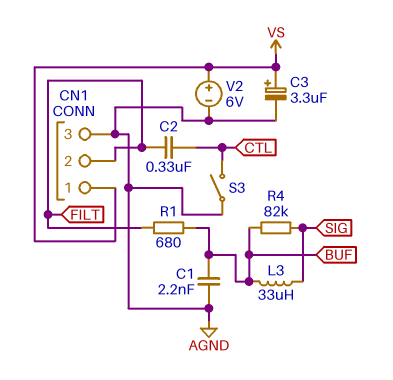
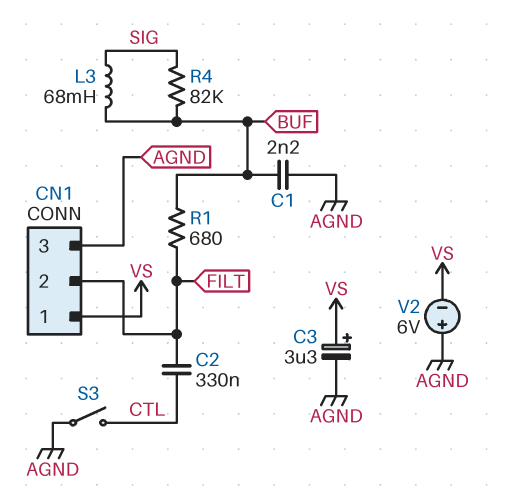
L3: 33uH (BUF, SIG) -> 68mH (BUF, SIG)
V2: 6V (plus VS, minus AGND) -> 6V (plus AGND, minus VS)

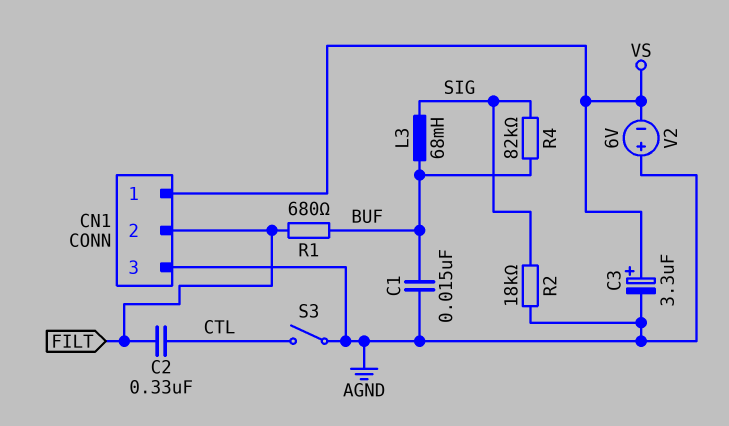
C1: 2.2nF (AGND, BUF) -> 15nF (AGND, BUF)
R2: none -> 18k (AGND, SIG)

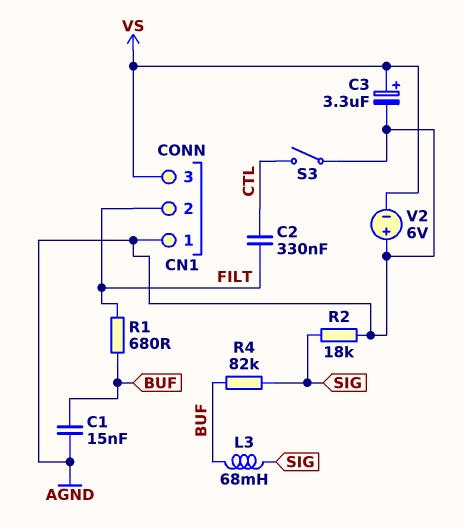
CN1 pin 1: VS -> AGND
CN1 pin 3: AGND -> VS

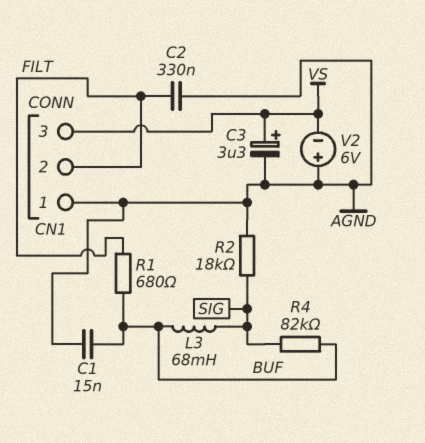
C2: 330nF (CTL, FILT) -> 330nF (AGND, FILT)
S3: switch (AGND, CTL) -> none

